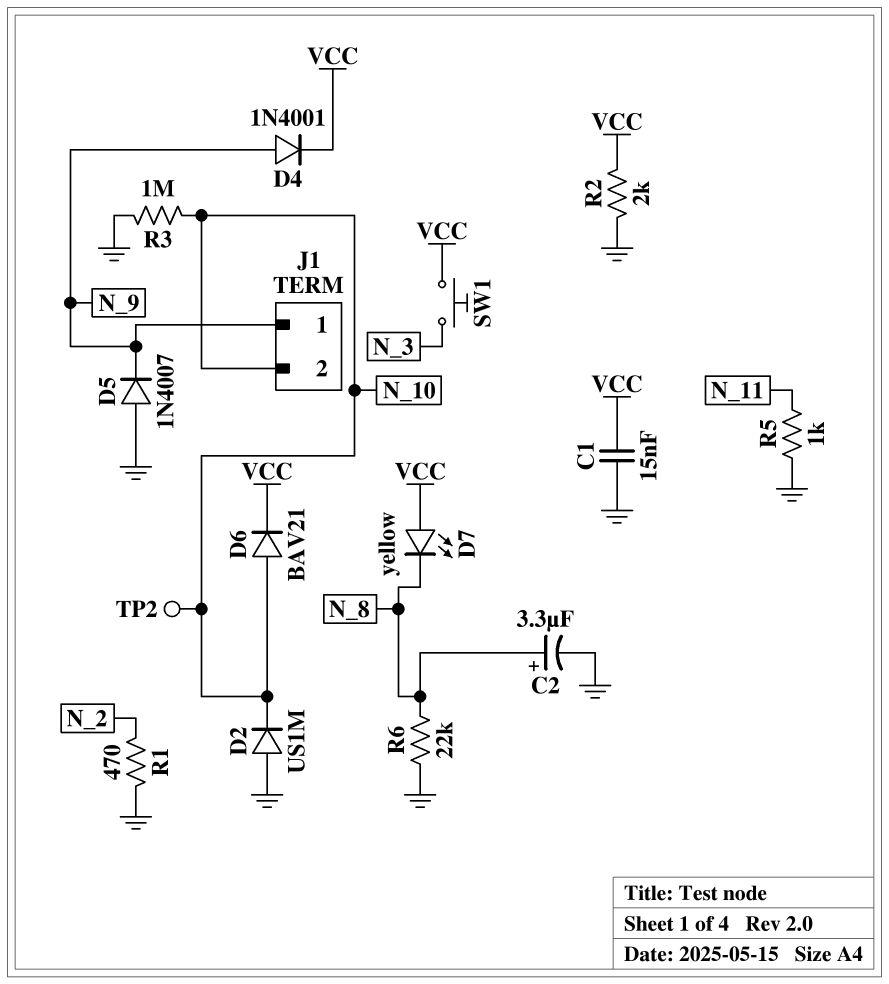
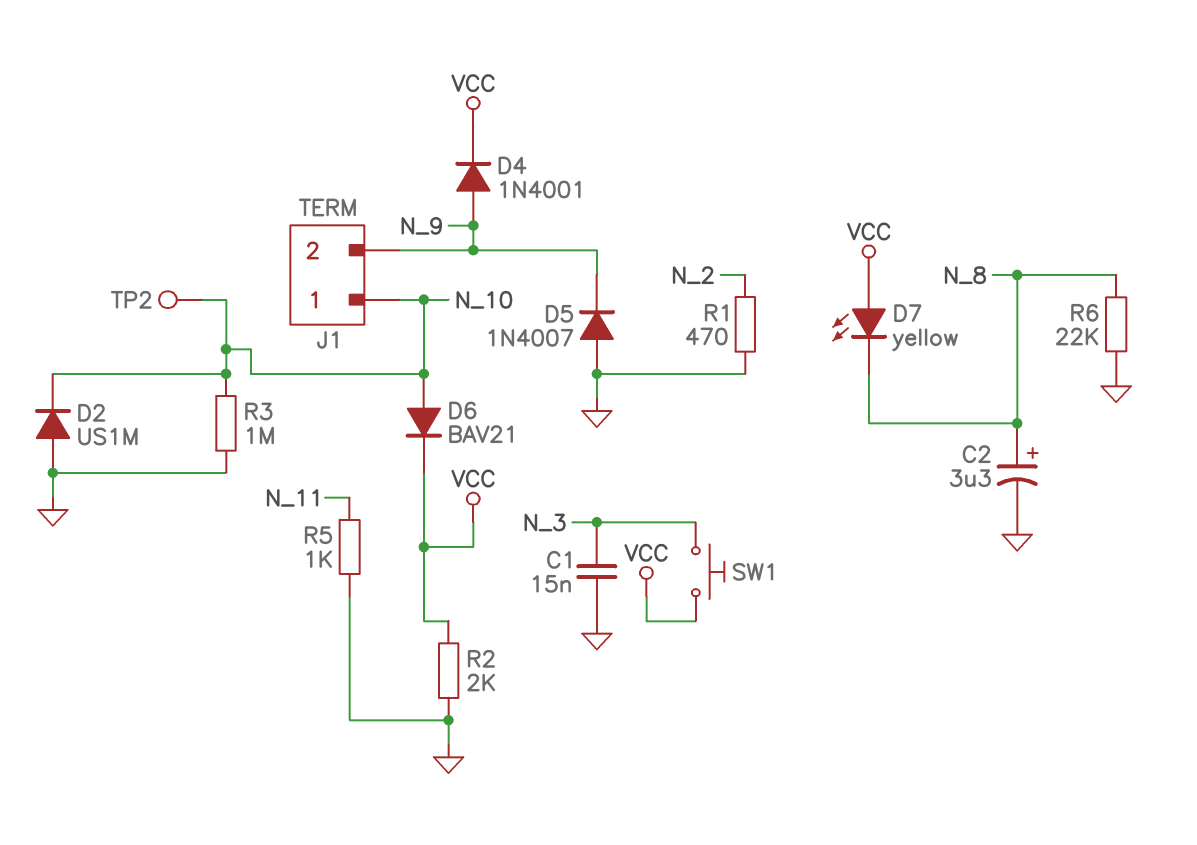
C1: 15nF (GND, VCC) -> 15nF (GND, N_3)
J1 pin 1: N_9 -> N_10
J1 pin 2: N_10 -> N_9

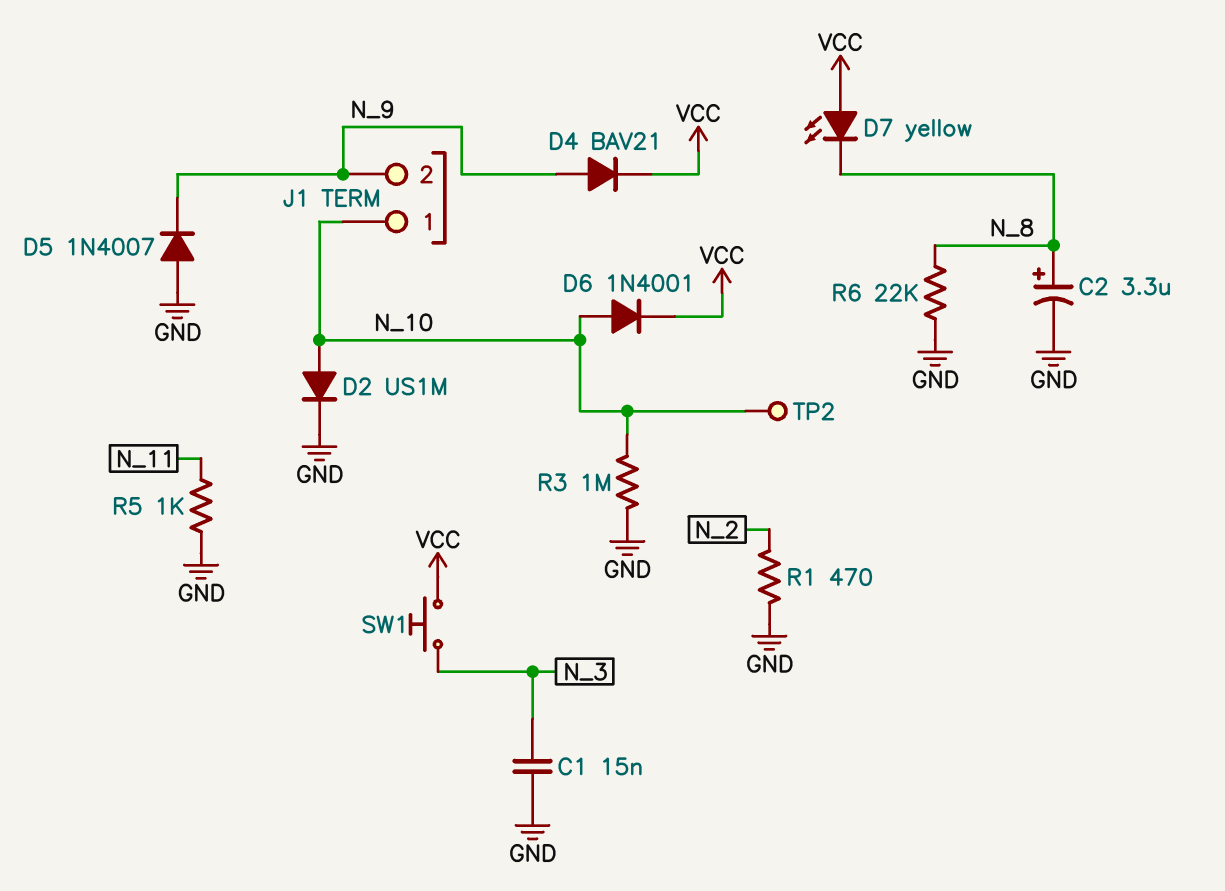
D2: diode US1M (A GND, K N_10) -> diode US1M (A N_10, K GND)
D4: diode 1N4001 (A N_9, K VCC) -> diode BAV21 (A N_9, K VCC)
D6: diode BAV21 (A N_10, K VCC) -> diode 1N4001 (A N_10, K VCC)
R2: 2k (GND, VCC) -> none

